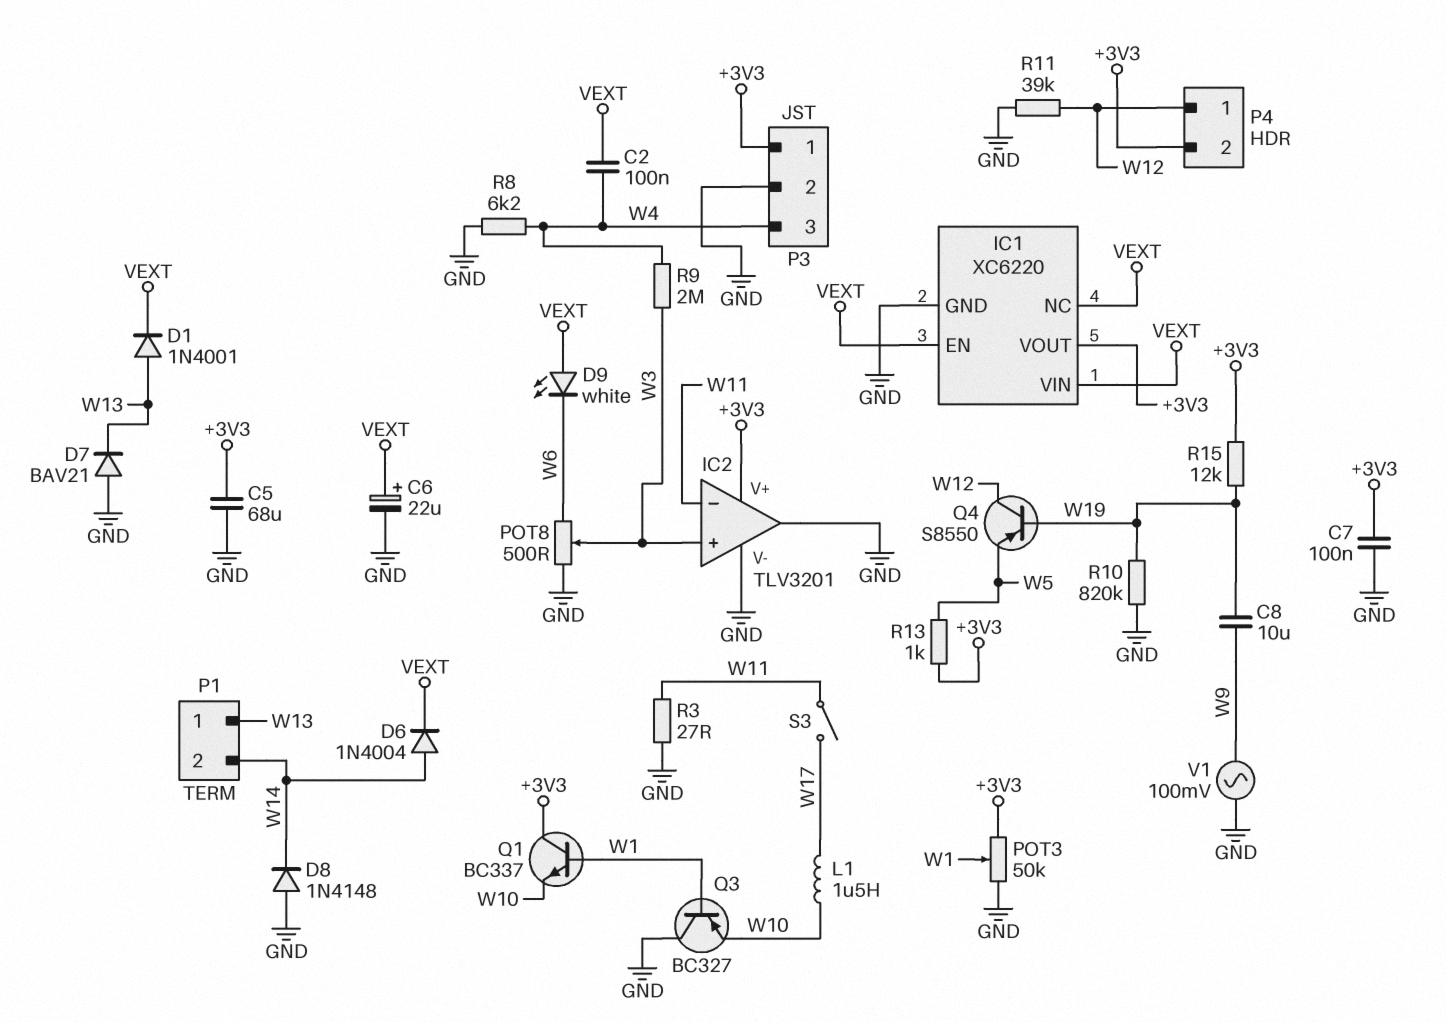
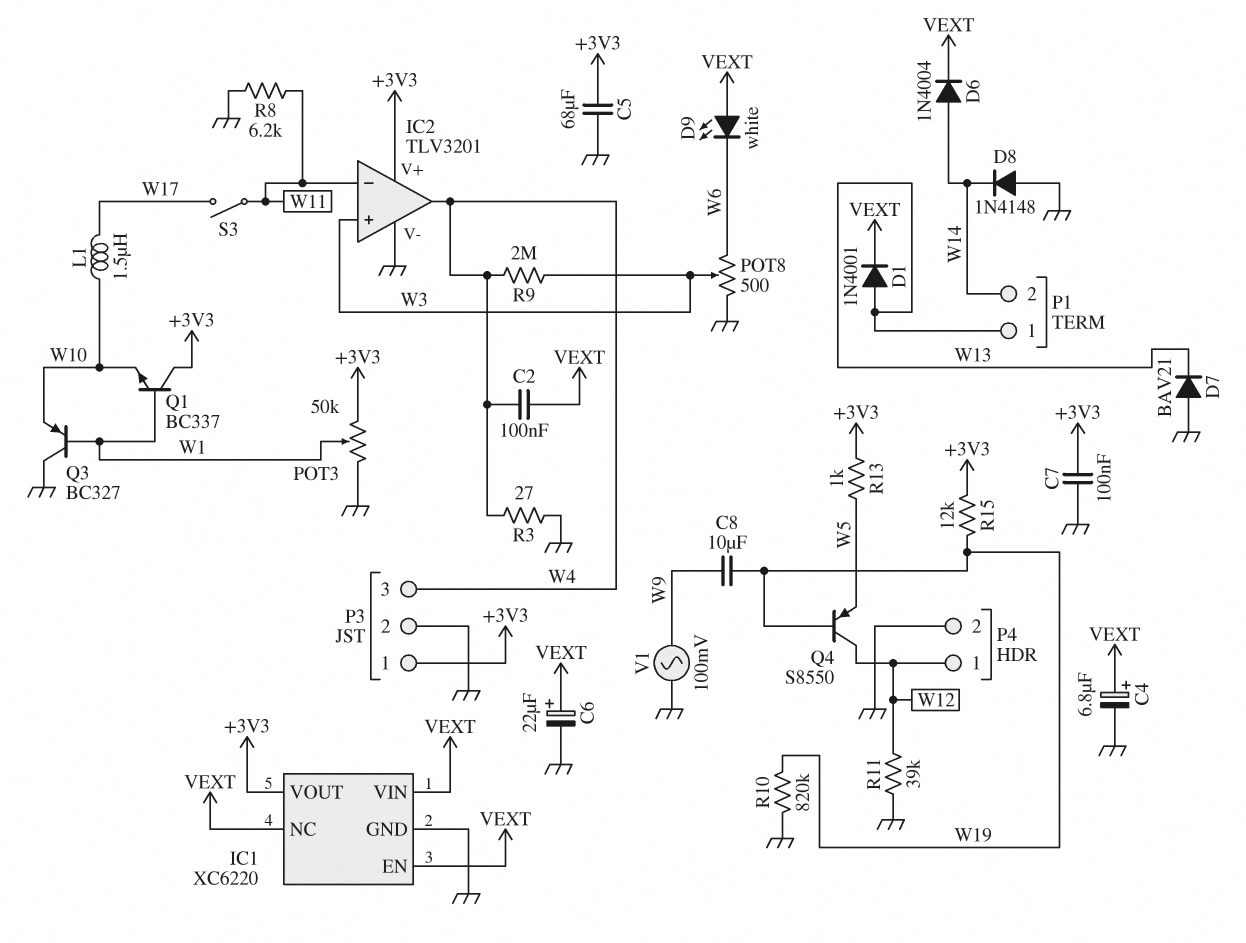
C4: none -> 6.8uF (plus VEXT, minus GND)
IC2 pin out: GND -> W4
P4 pin 2: +3V3 -> GND
R3: 27 (GND, W11) -> 27 (GND, W4)
R8: 6.2k (GND, W4) -> 6.2k (GND, W11)

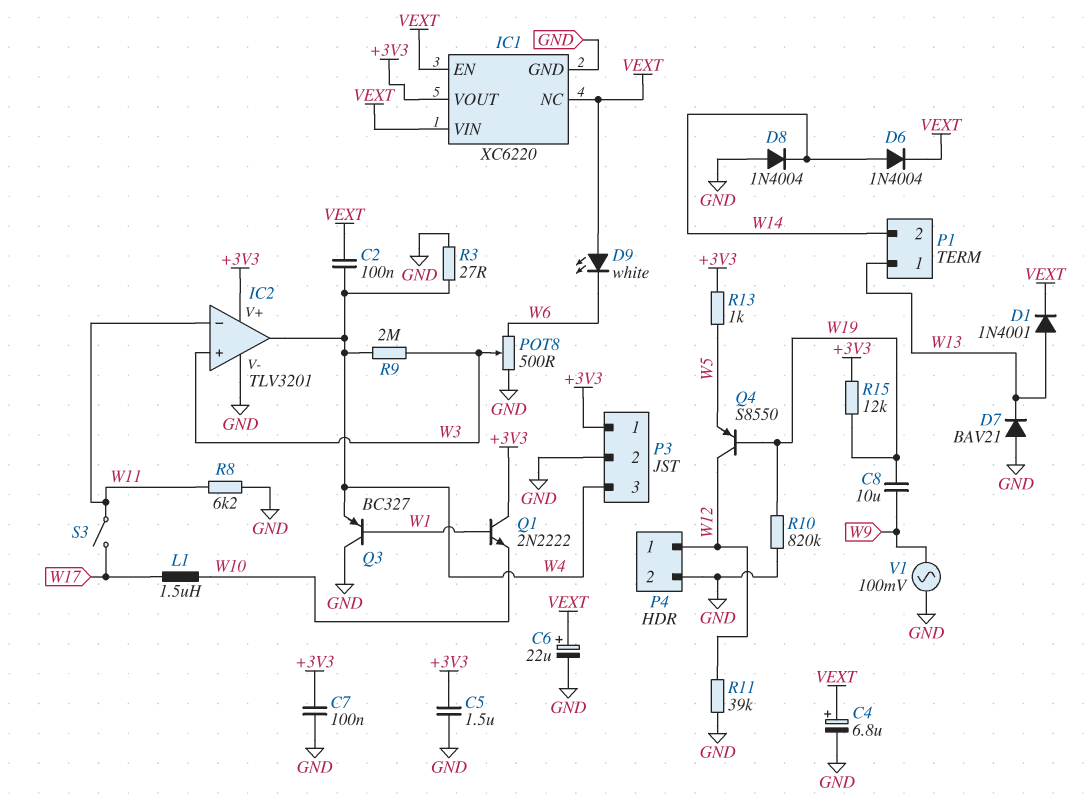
C5: 68uF (+3V3, GND) -> 1.5uF (+3V3, GND)
D8: diode 1N4148 (A GND, K W14) -> diode 1N4004 (A GND, K W14)
POT3: 50k (+3V3, GND, wiper W1) -> none
Q1: NPN BC337 (B W1, C +3V3, E W10) -> NPN 2N2222 (B W1, C +3V3, E W10)
Q3: PNP BC327 (B W1, C GND, E W10) -> PNP BC327 (B W1, C GND, E W4)

